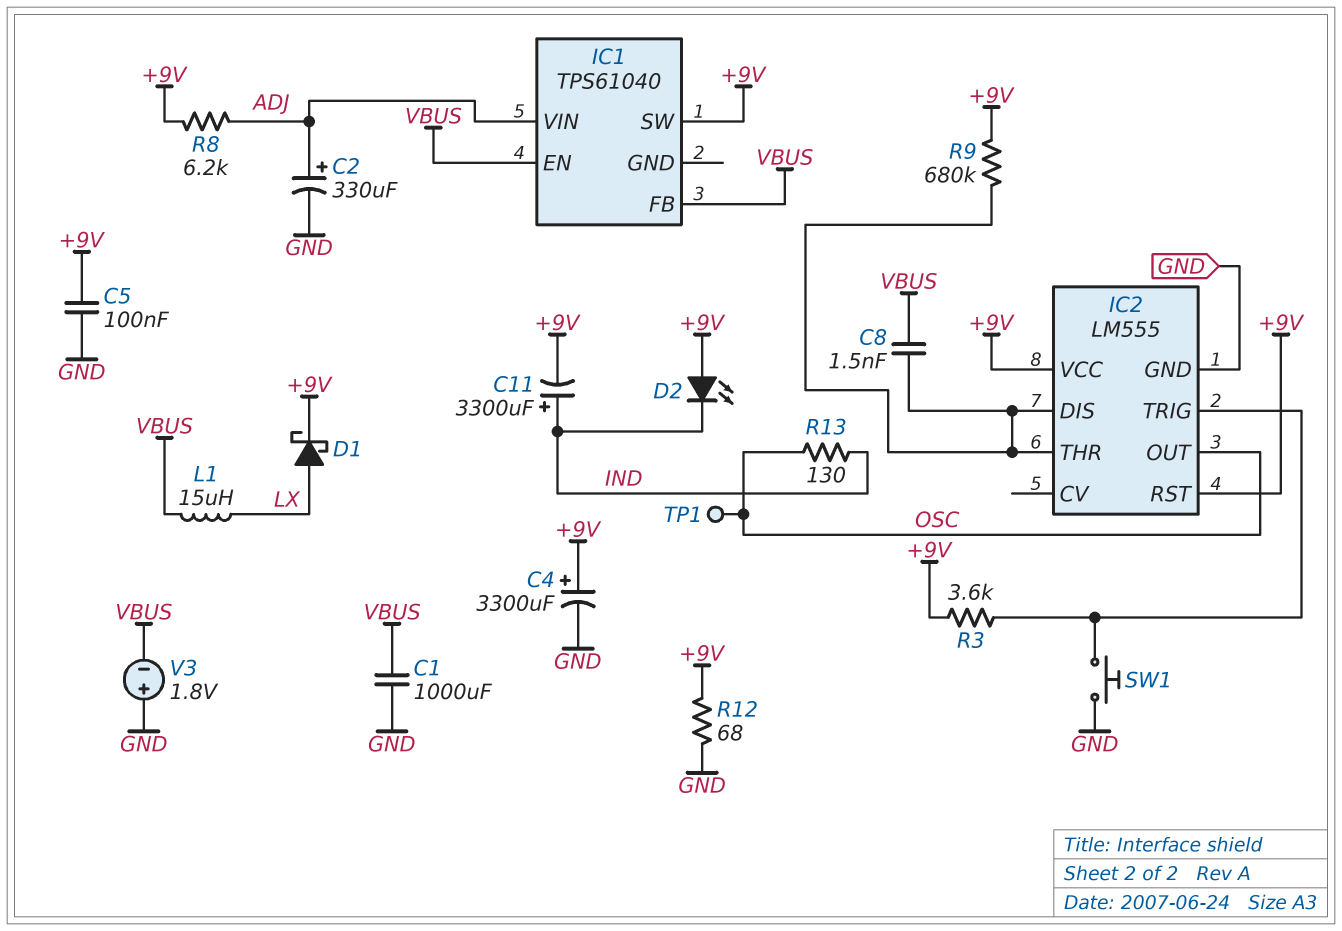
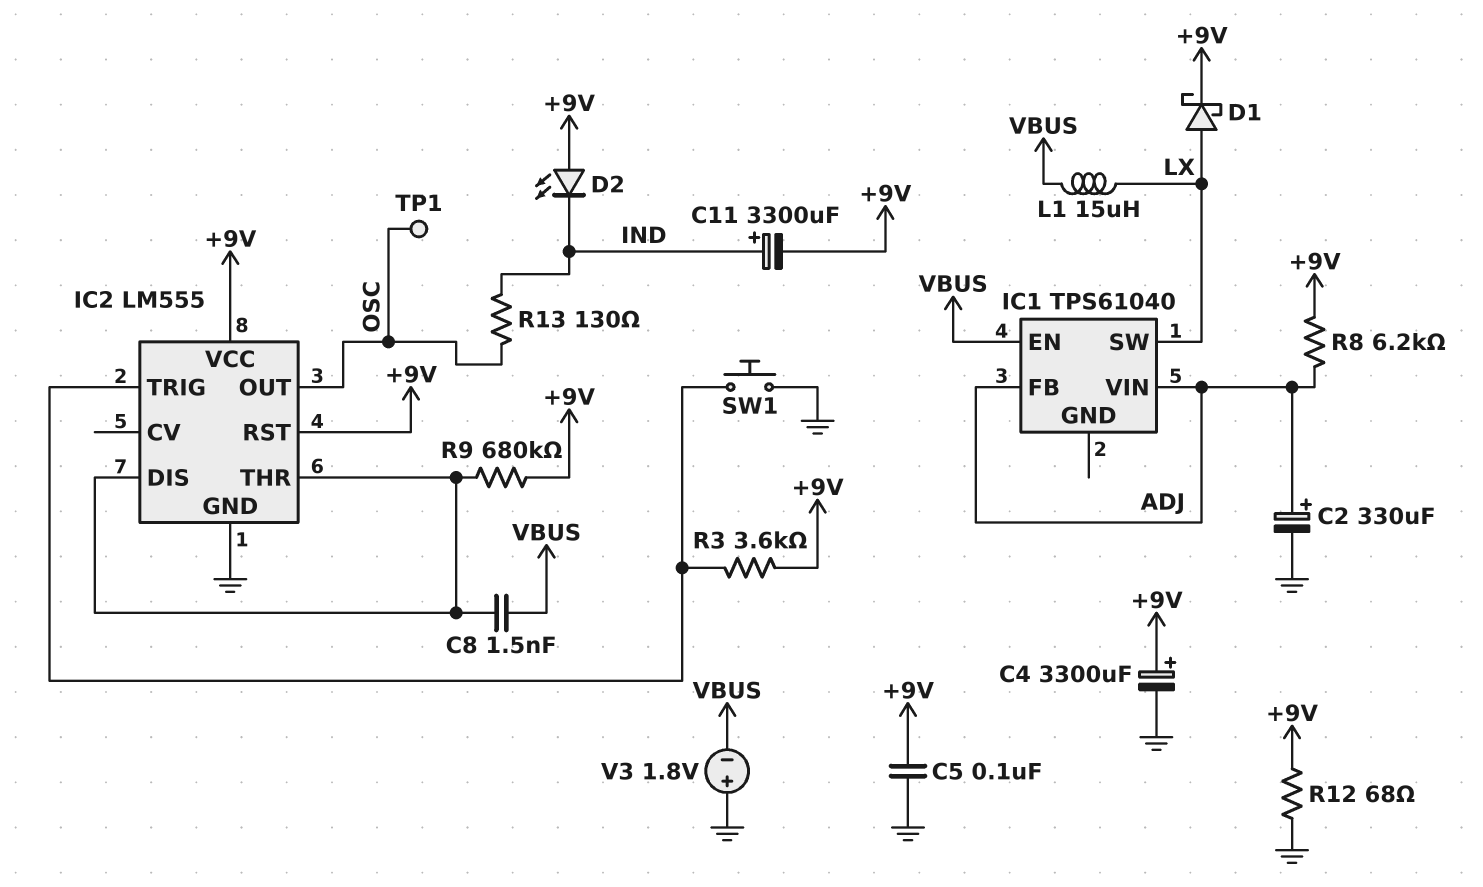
C1: 1000uF (GND, VBUS) -> none
IC1 pin FB: VBUS -> ADJ
IC1 pin SW: +9V -> LX

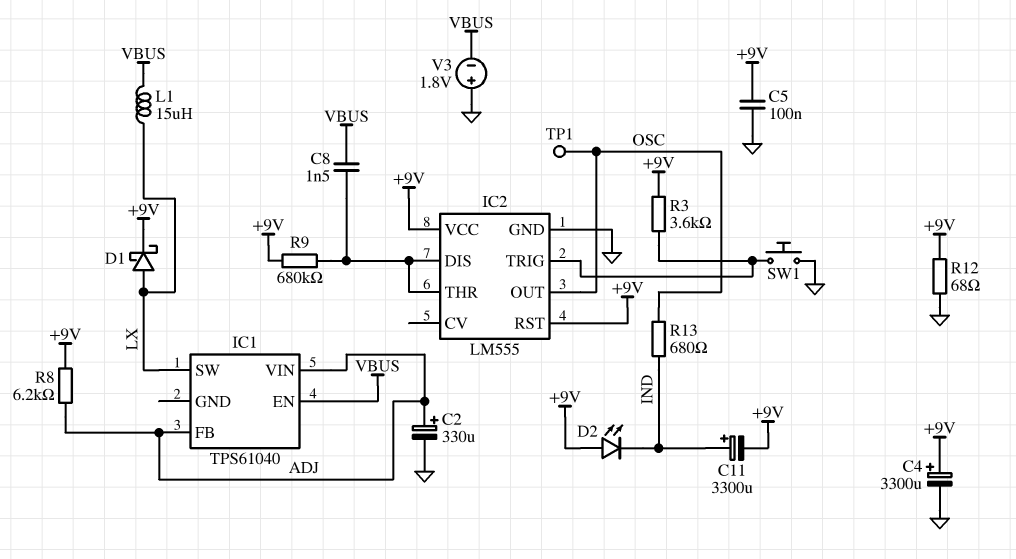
R13: 130 (IND, OSC) -> 680 (IND, OSC)

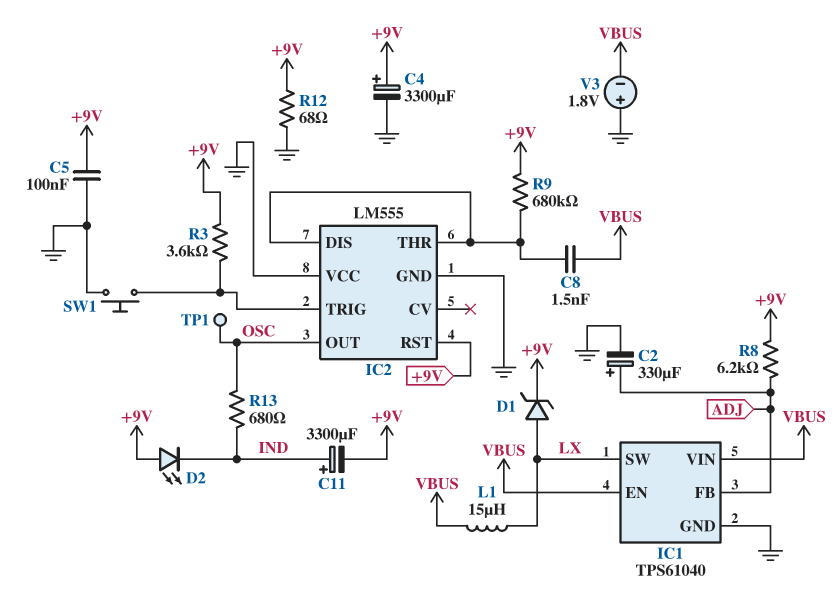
D1: schottky (A LX, K +9V) -> zener (A LX, K +9V)
IC1 pin GND: none -> GND
IC1 pin VIN: ADJ -> VBUS
IC2 pin VCC: +9V -> GND

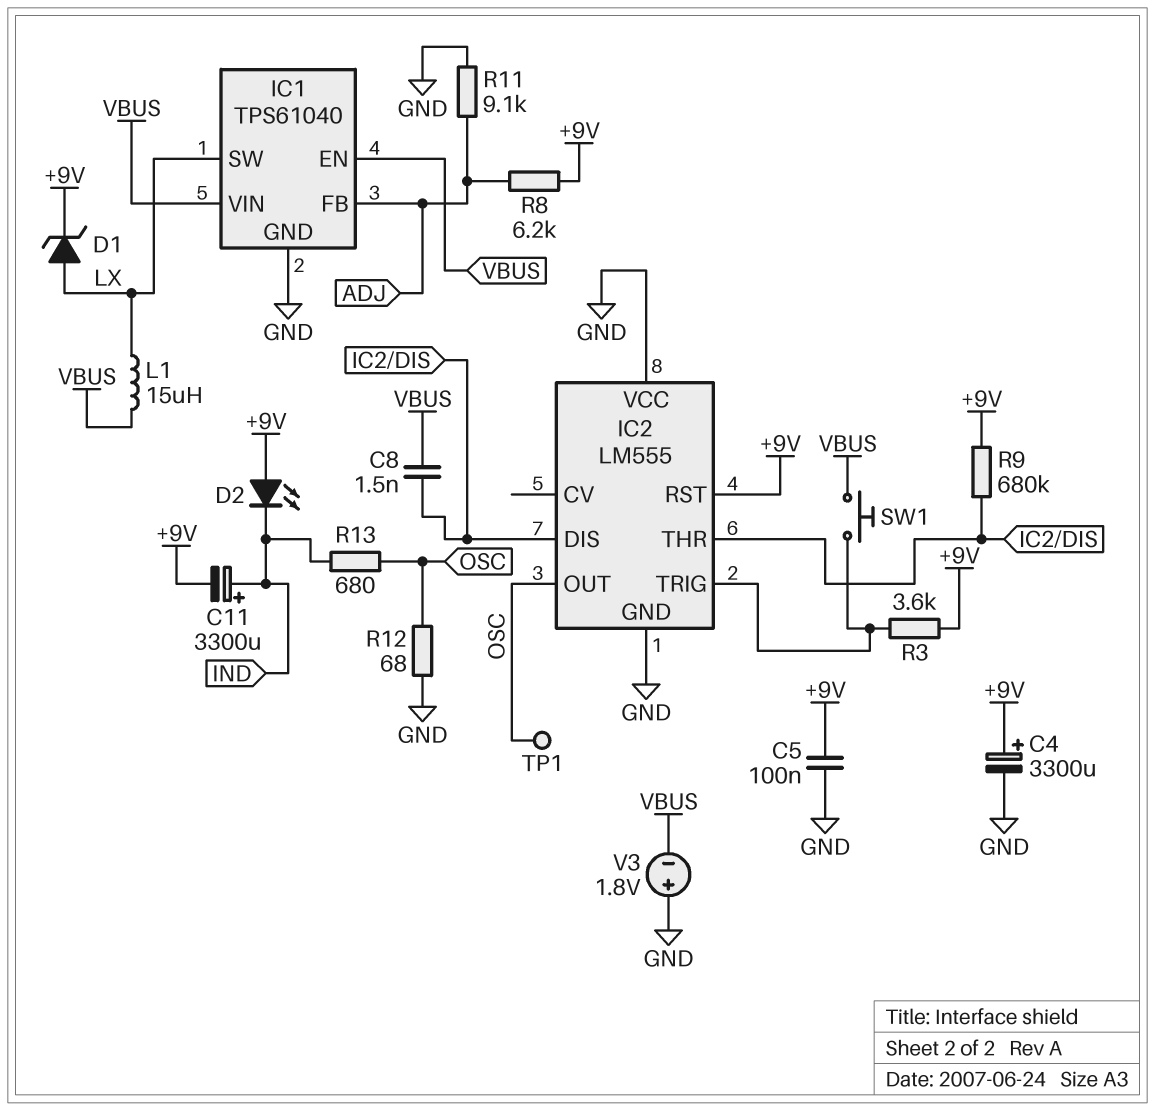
C2: 330uF (plus ADJ, minus GND) -> none
R11: none -> 9.1k (ADJ, GND)
R12: 68 (+9V, GND) -> 68 (GND, OSC)
SW1: button (GND, IC2/TRIG) -> button (IC2/TRIG, VBUS)

